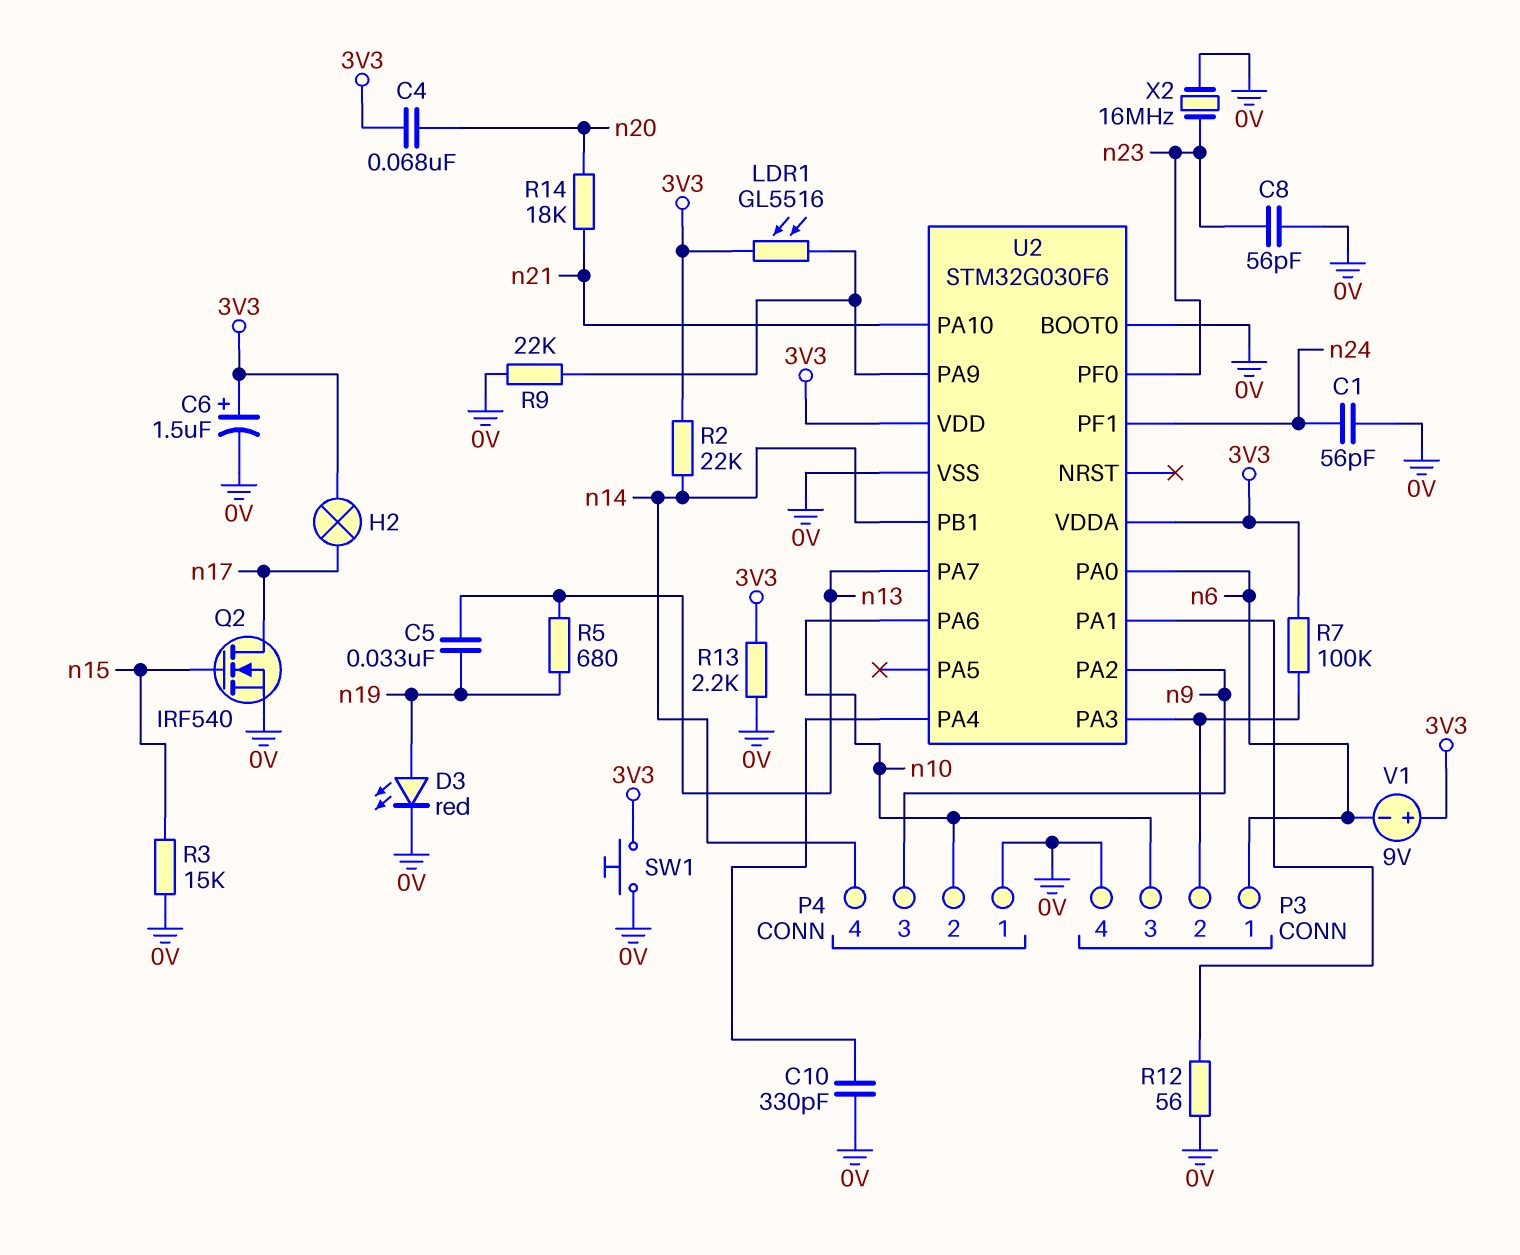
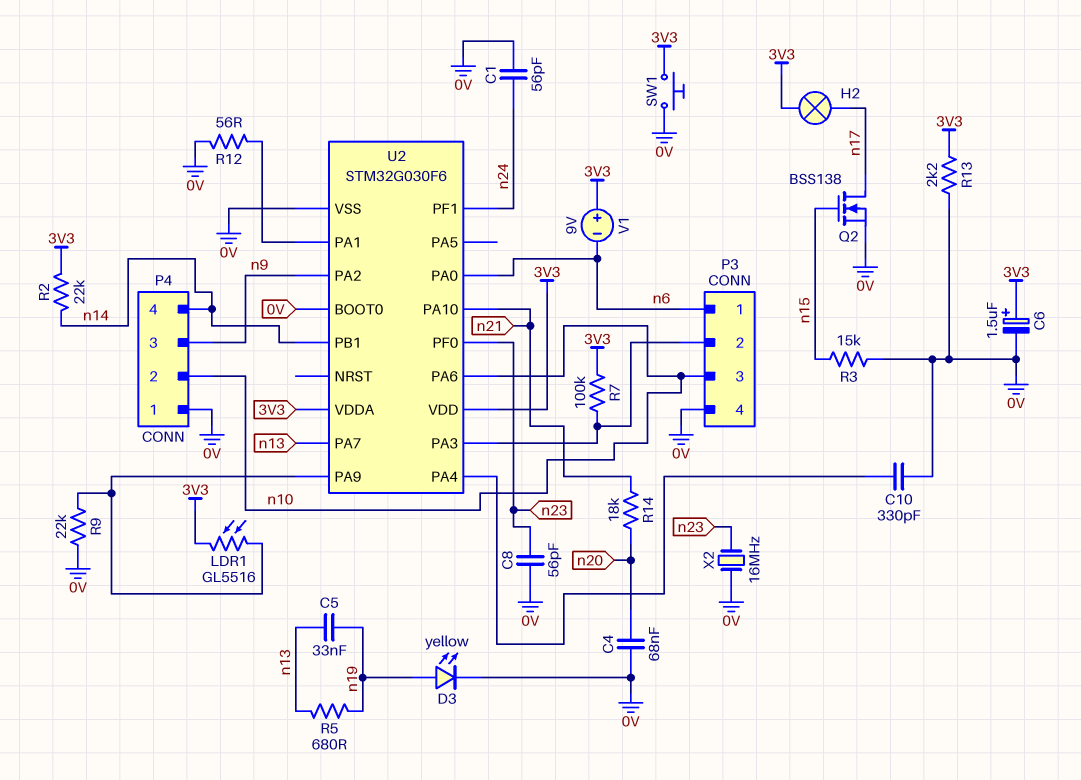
C4: 68nF (3V3, n20) -> 68nF (0V, n20)
D3: LED red (A n19, K 0V) -> LED yellow (A n19, K 0V)
Q2: NMOS IRF540 (G n15, D n17, S 0V) -> NMOS BSS138 (G n15, D n17, S 0V)

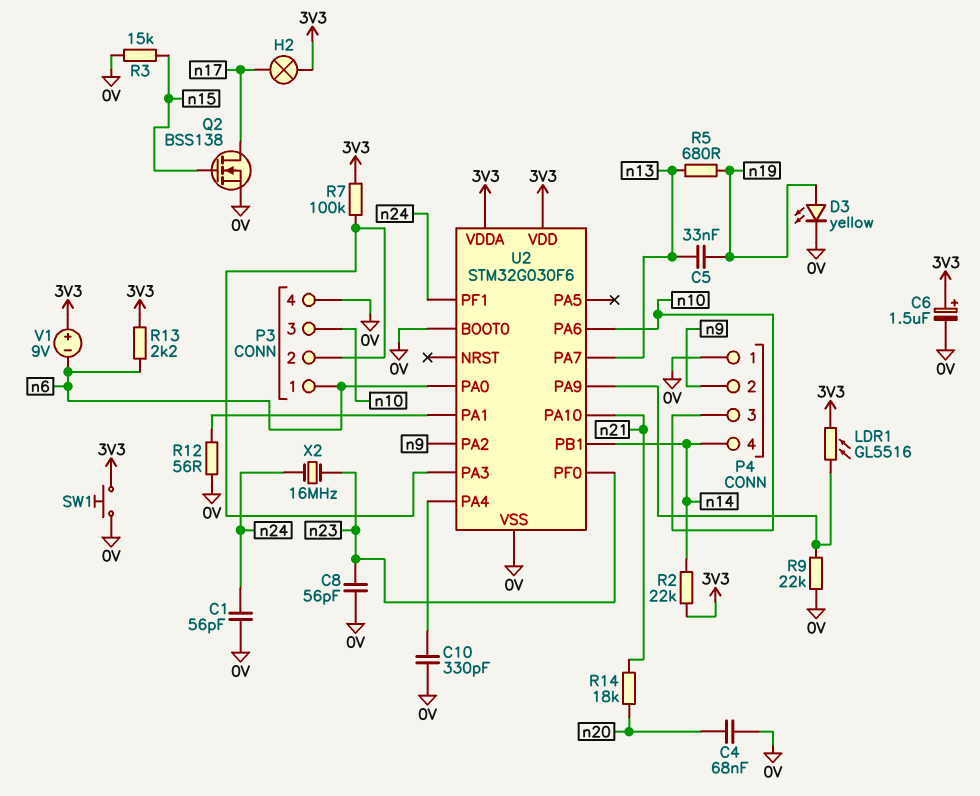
P4 pin 2: n10 -> n9
P4 pin 3: n9 -> n10
R13: 2.2k (0V, 3V3) -> 2.2k (3V3, n6)
X2: 16MHz (0V, n23) -> 16MHz (n23, n24)

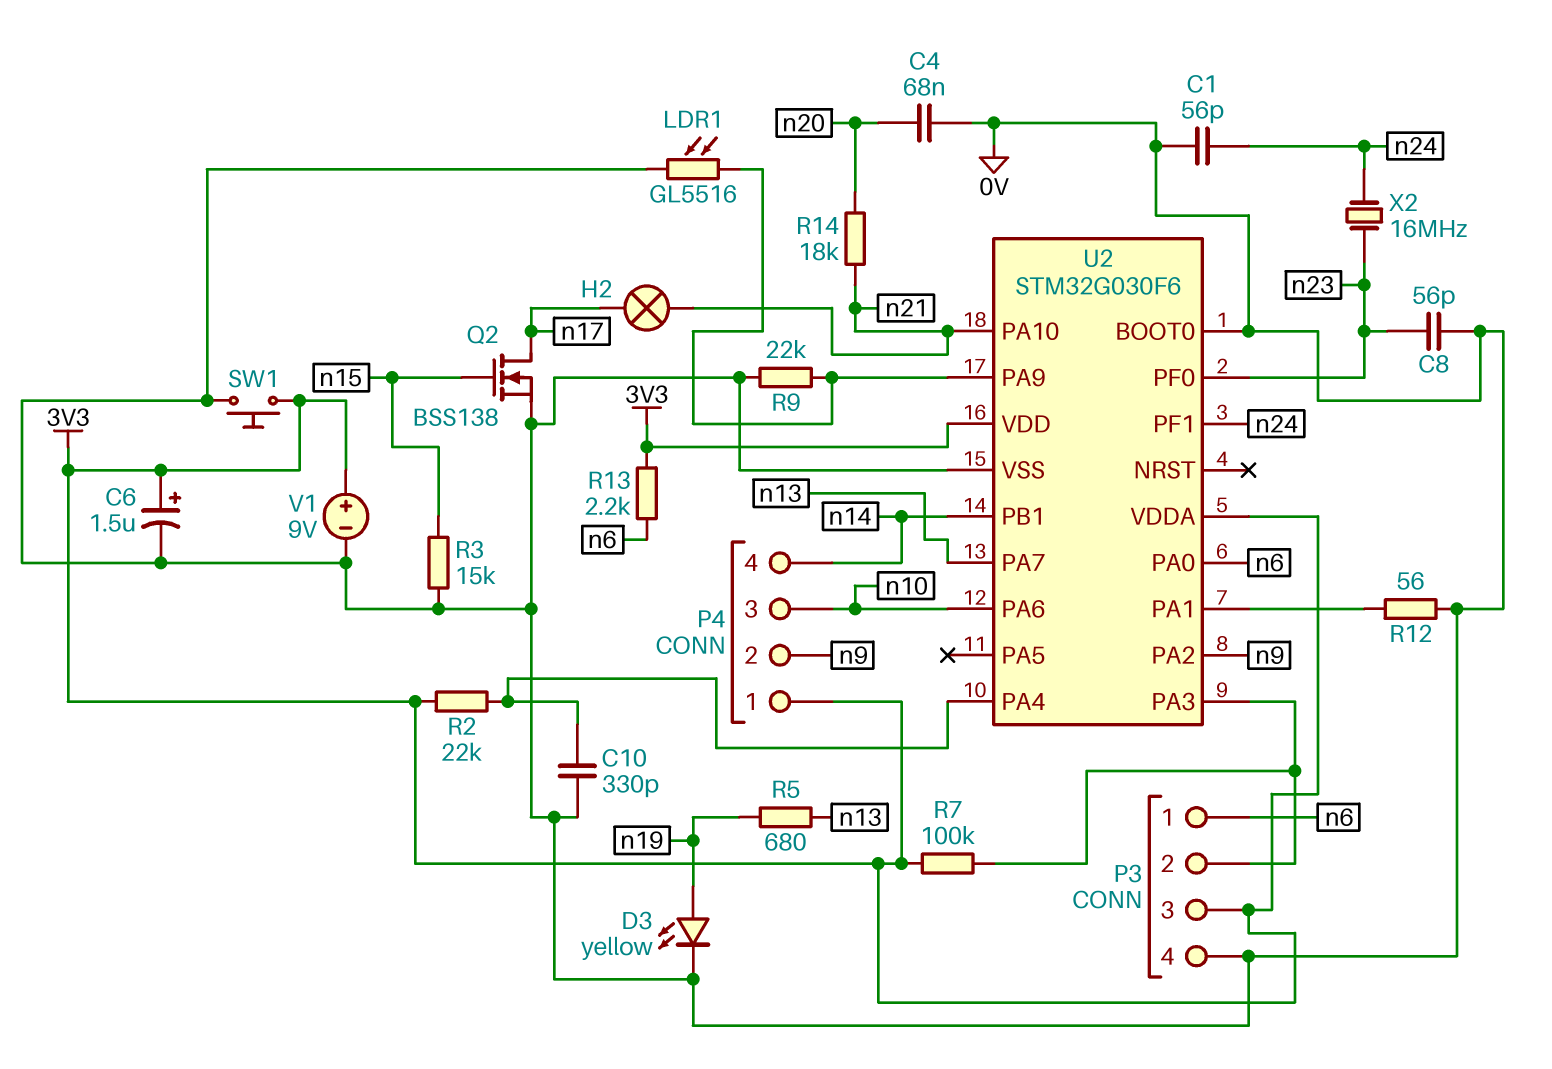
C5: 33nF (n13, n19) -> none
H2: lamp (3V3, n17) -> lamp (n17, n21)
LDR1: GL5516 (3V3, U2/PA9) -> GL5516 (0V, U2/PA9)
P3 pin 3: n10 -> 3V3
P4 pin 1: 0V -> 3V3
R2: 22k (3V3, n14) -> 22k (3V3, U2/PA4)
V1: 9V (plus 3V3, minus n6) -> 9V (plus 3V3, minus 0V)

